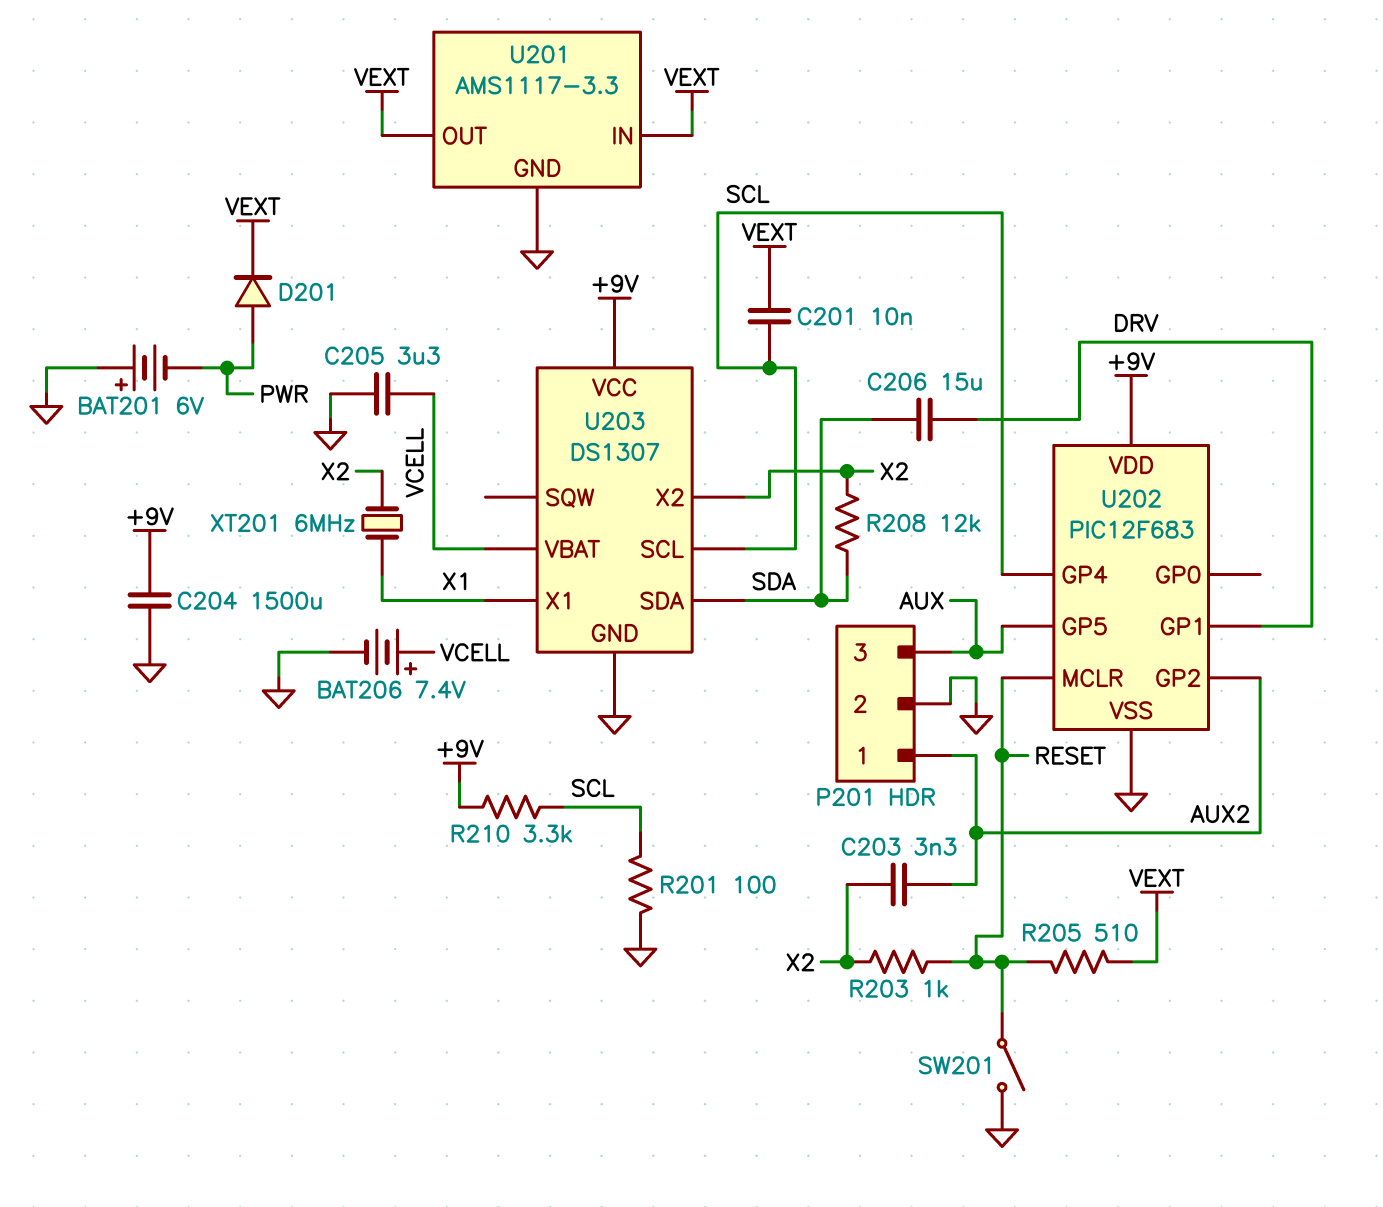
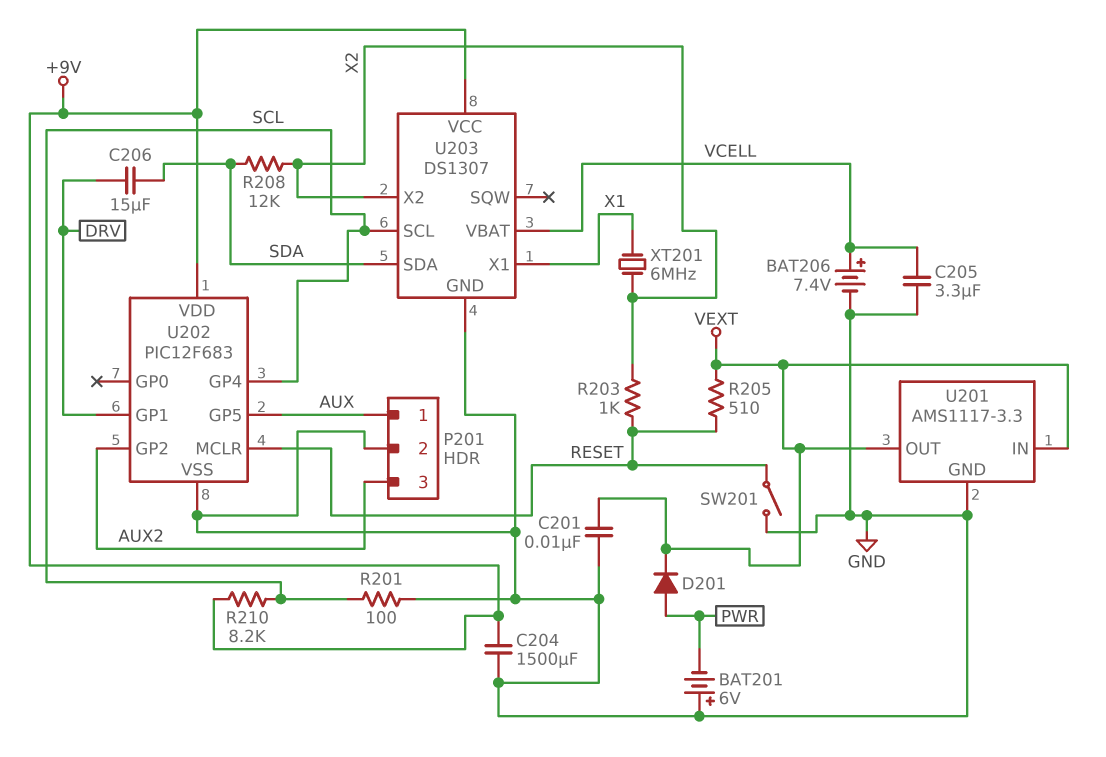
C201: 10nF (SCL, VEXT) -> 10nF (GND, VEXT)
C203: 3.3nF (AUX2, X2) -> none
P201 pin 1: AUX2 -> AUX
P201 pin 3: AUX -> AUX2
R210: 3.3k (+9V, SCL) -> 8.2k (+9V, SCL)

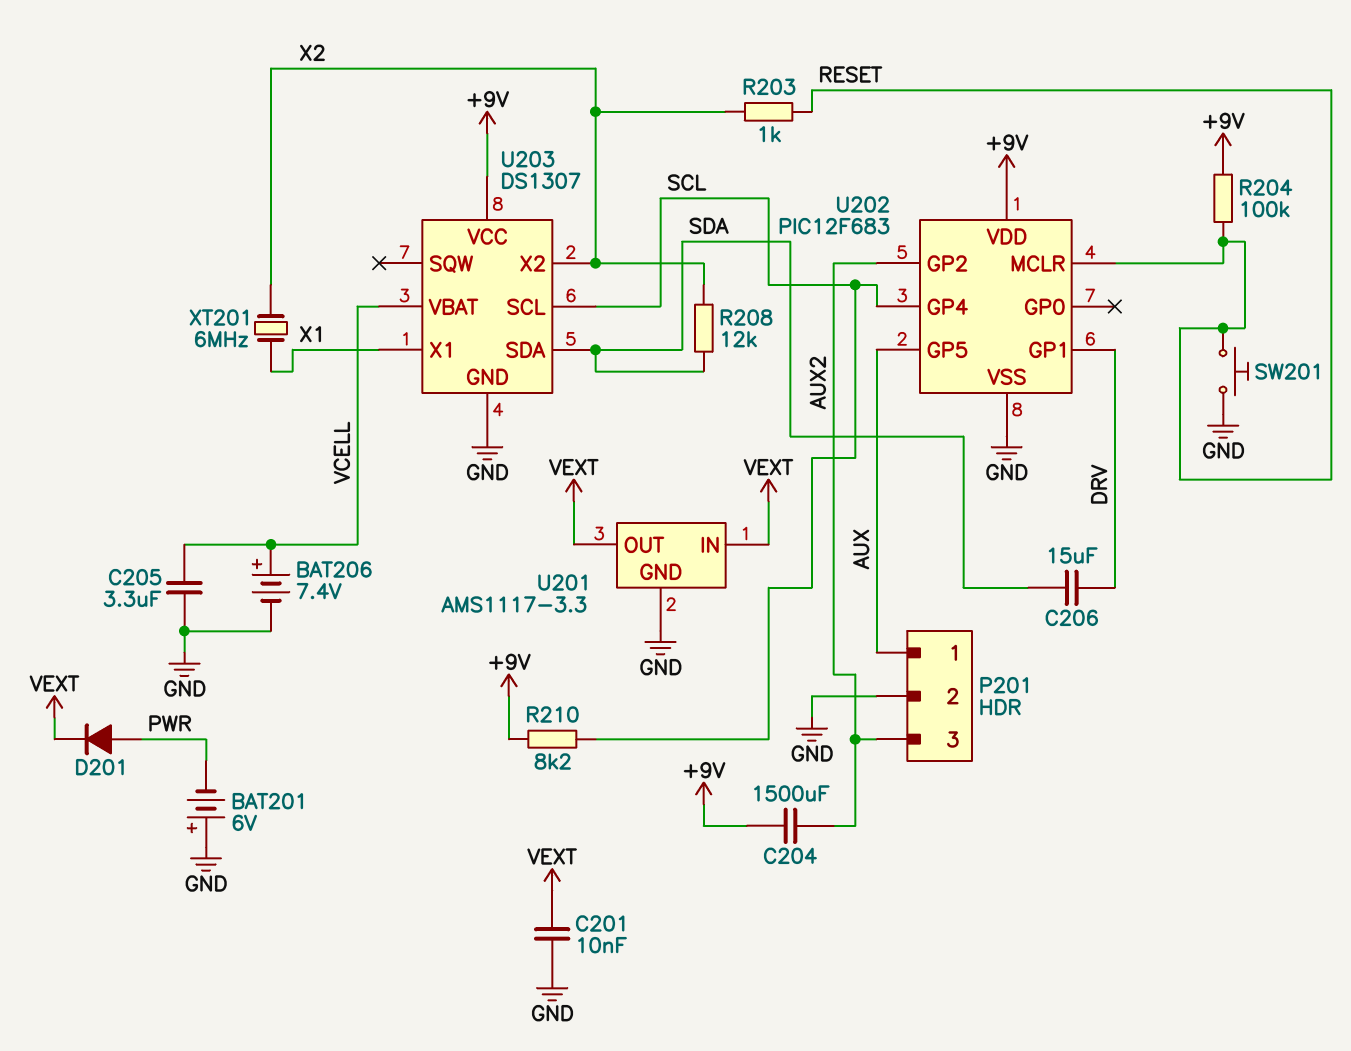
C204: 1500uF (+9V, GND) -> 1500uF (+9V, AUX2)
R201: 100 (GND, SCL) -> none
R204: none -> 100k (+9V, RESET)
R205: 510 (RESET, VEXT) -> none
SW201: switch (GND, RESET) -> button (GND, RESET)

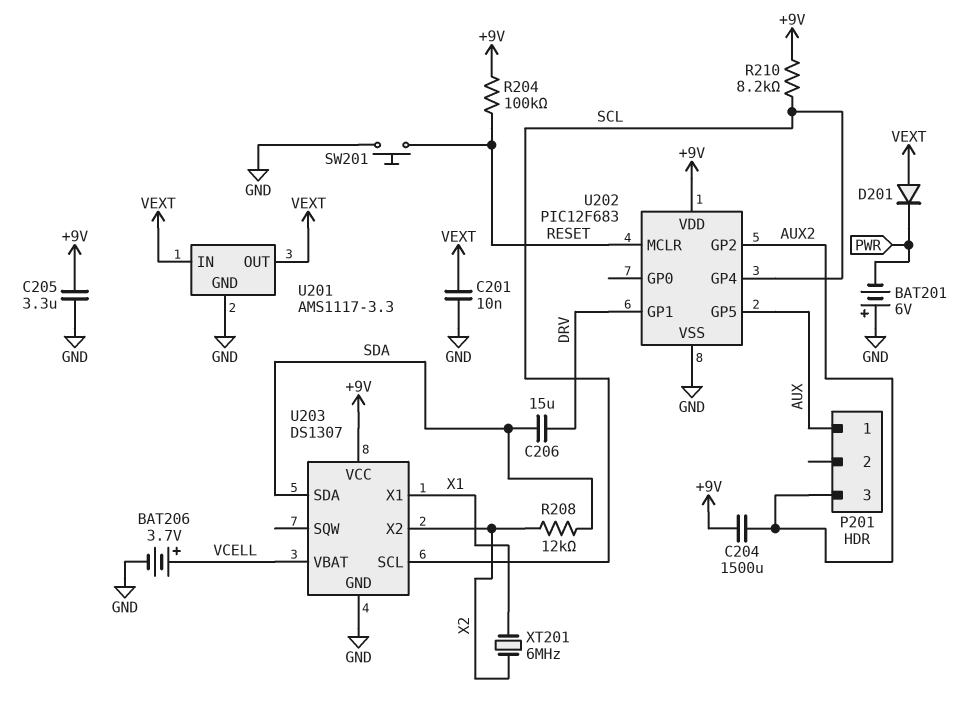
BAT206: 7.4V (plus VCELL, minus GND) -> 3.7V (plus VCELL, minus GND)
C205: 3.3uF (GND, VCELL) -> 3.3uF (+9V, GND)
D201: diode (A PWR, K VEXT) -> diode (A VEXT, K PWR)
P201 pin 2: GND -> none
R203: 1k (RESET, X2) -> none

